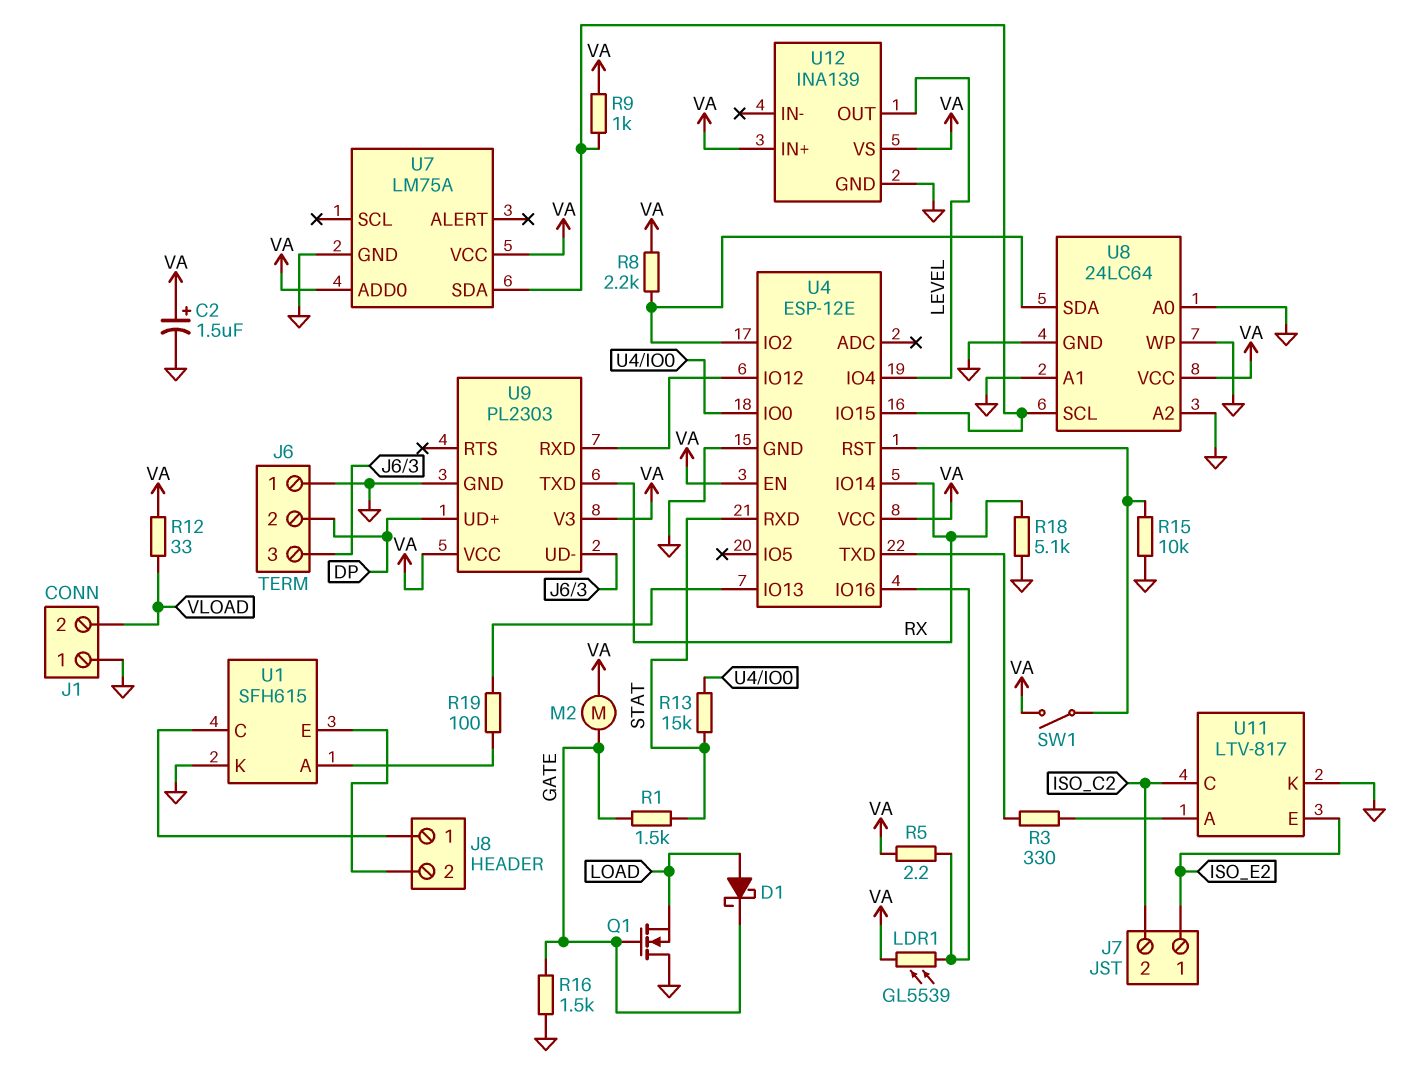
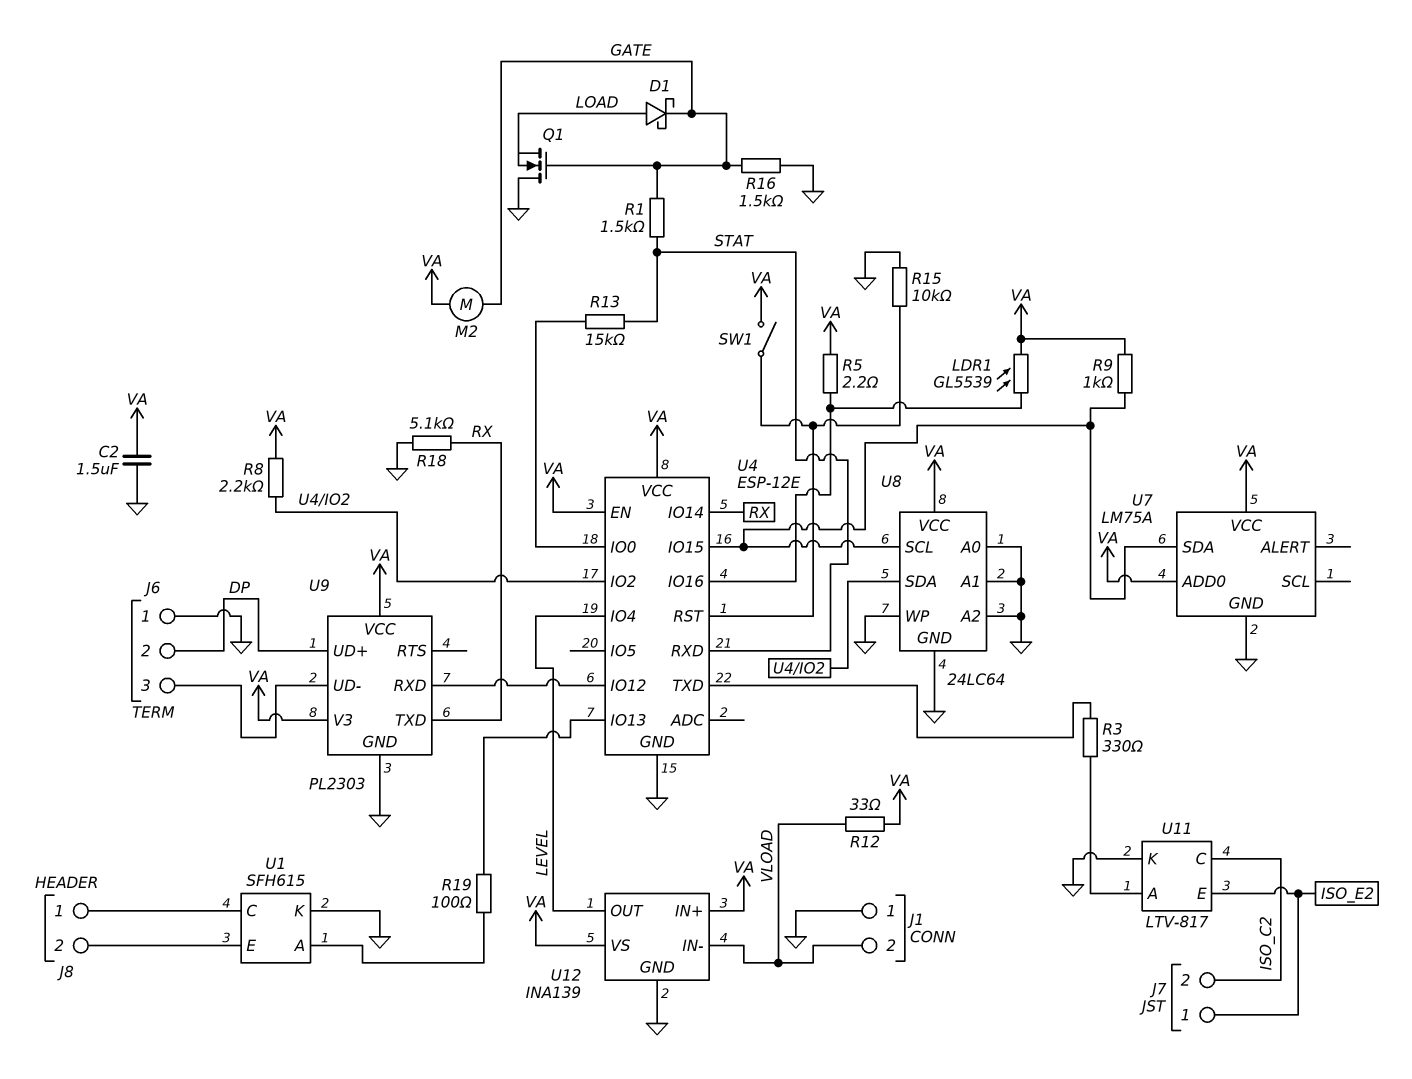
C2: 1.5uF (plus VA, minus GND) -> 1.5uF (GND, VA)
U12 pin IN-: none -> VLOAD

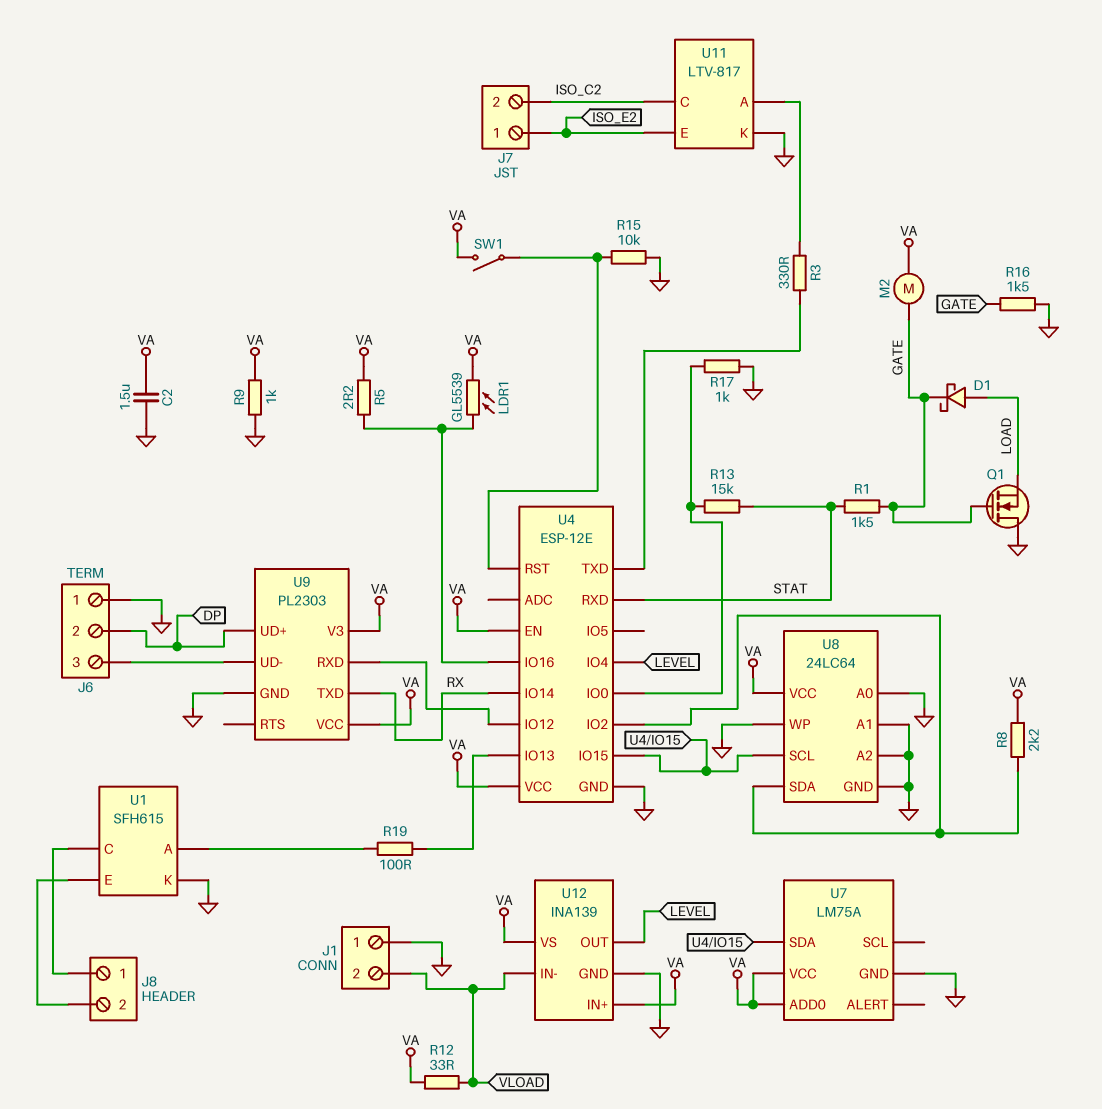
R9: 1k (U4/IO15, VA) -> 1k (GND, VA)
R17: none -> 1k (GND, U4/IO0)
R18: 5.1k (GND, RX) -> none

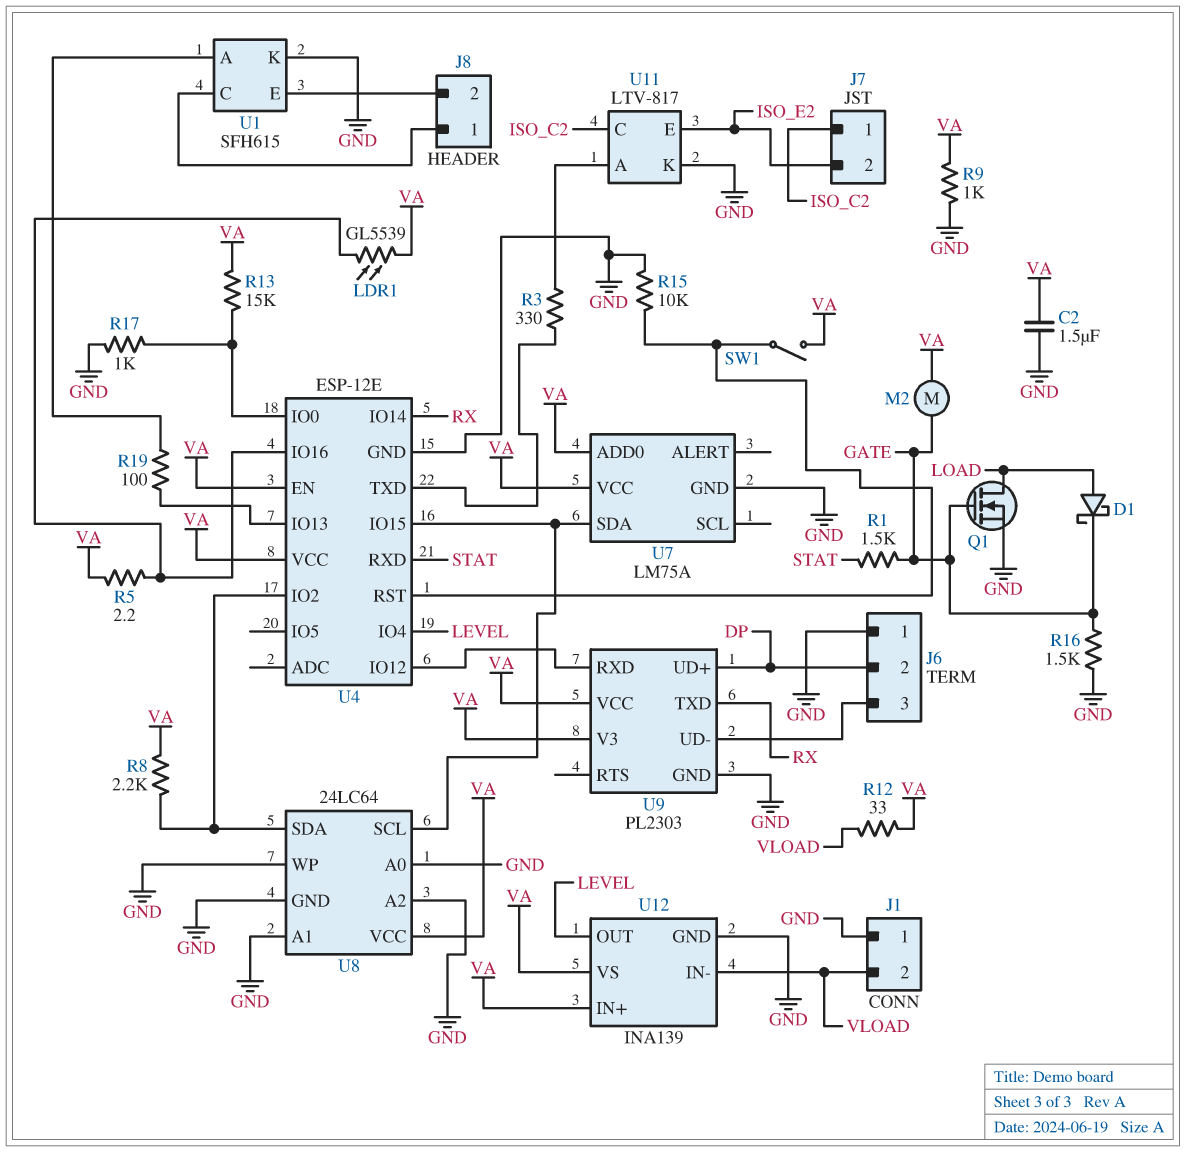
J7 pin 1: ISO_E2 -> ISO_C2
J7 pin 2: ISO_C2 -> ISO_E2
Q1: NMOS (G GATE, D GND, S LOAD) -> NMOS (G GATE, D LOAD, S GND)
R13: 15k (STAT, U4/IO0) -> 15k (U4/IO0, VA)

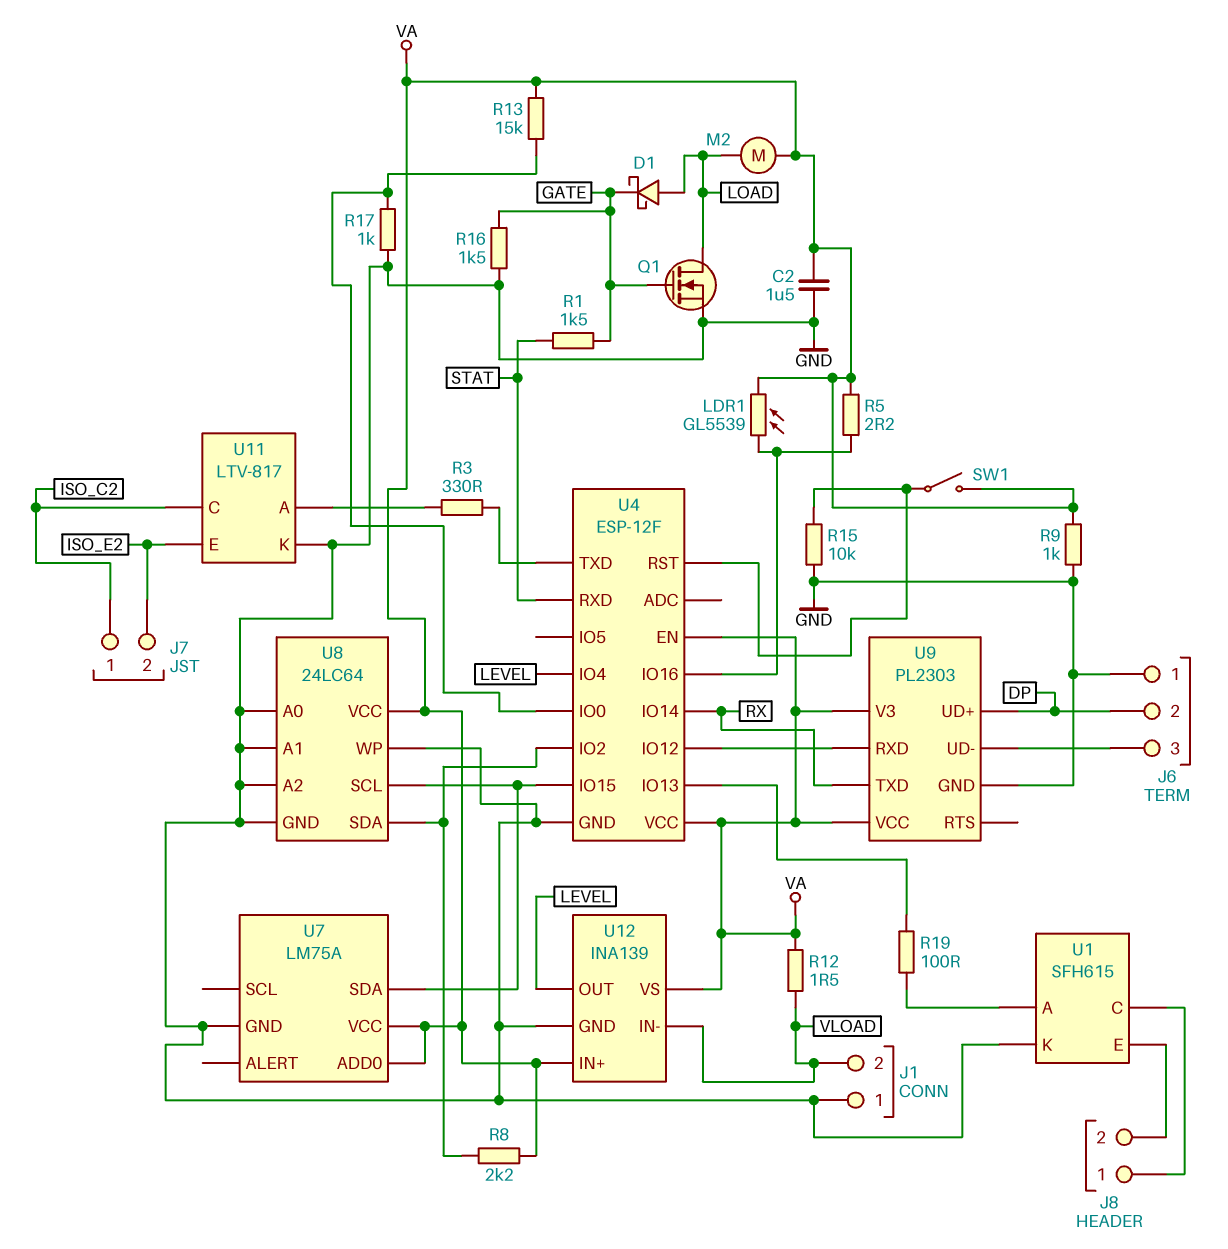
M2: motor (GATE, VA) -> motor (LOAD, VA)
R12: 33 (VA, VLOAD) -> 1.5 (VA, VLOAD)
U4: ESP-12E -> ESP-12F

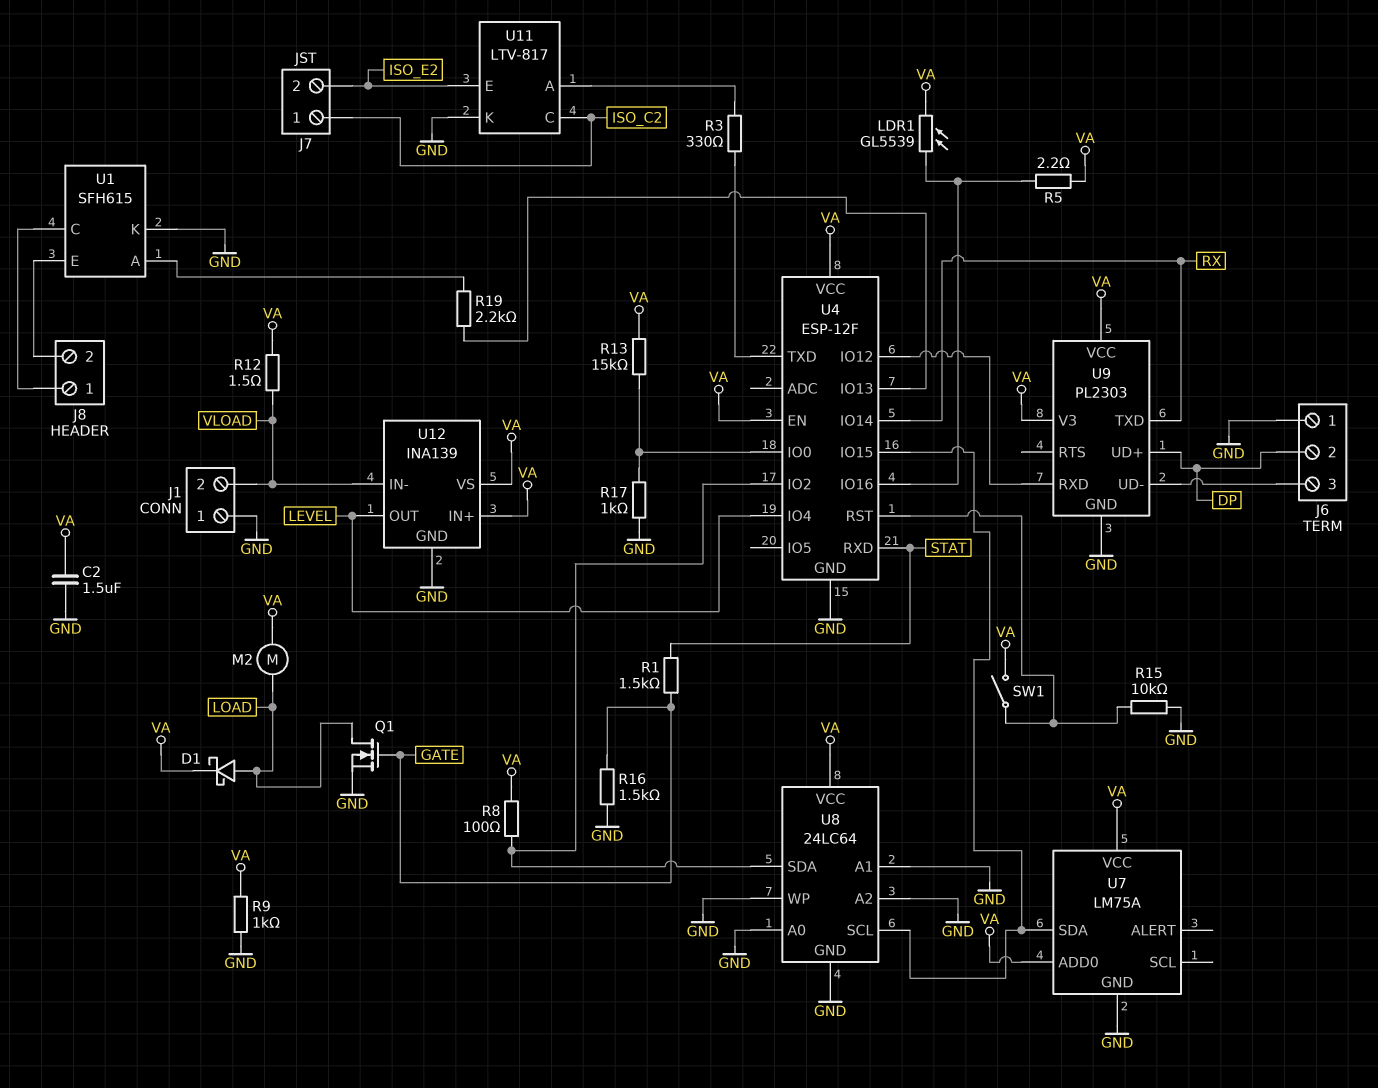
D1: schottky (A LOAD, K GATE) -> schottky (A LOAD, K VA)
R8: 2.2k (U4/IO2, VA) -> 100 (U4/IO2, VA)
R19: 100 (U1/A, U4/IO13) -> 2.2k (U1/A, U4/IO13)

